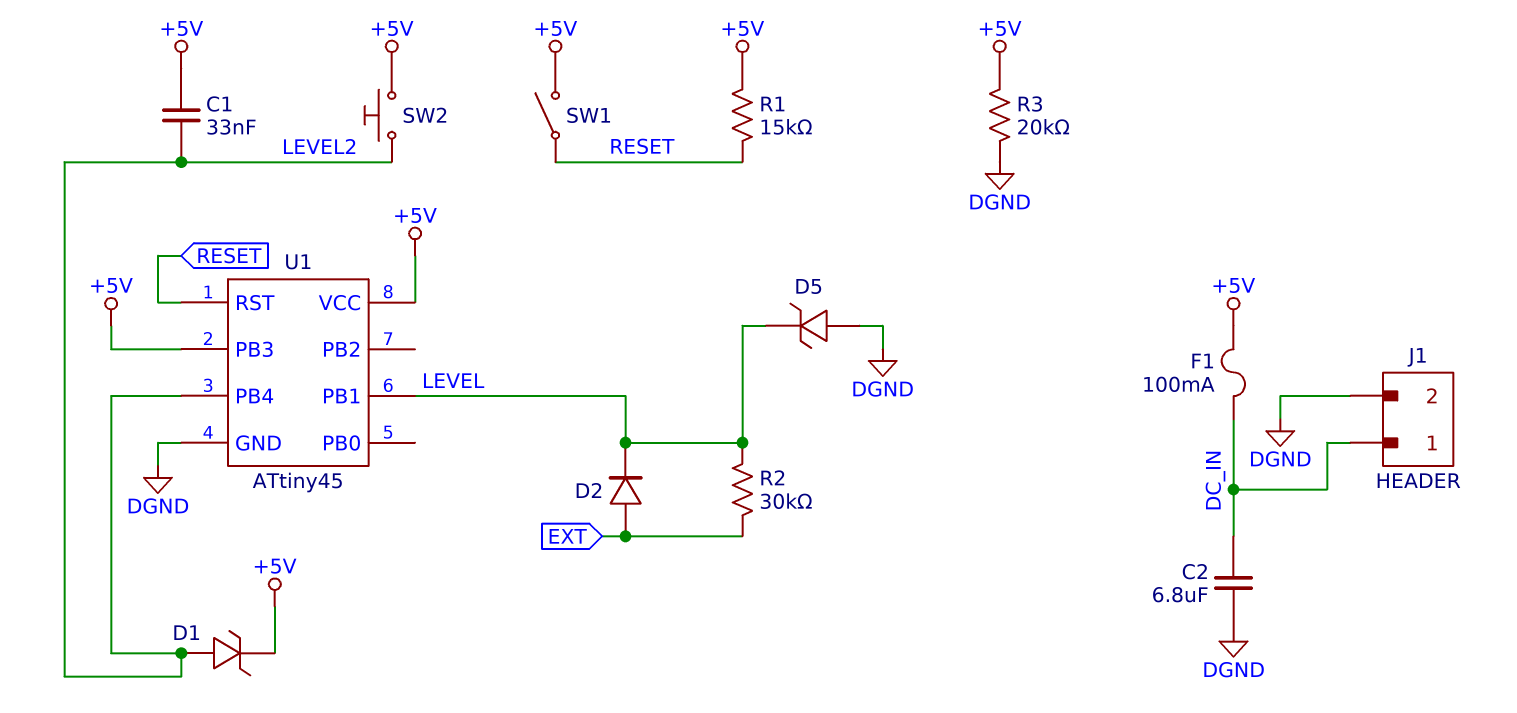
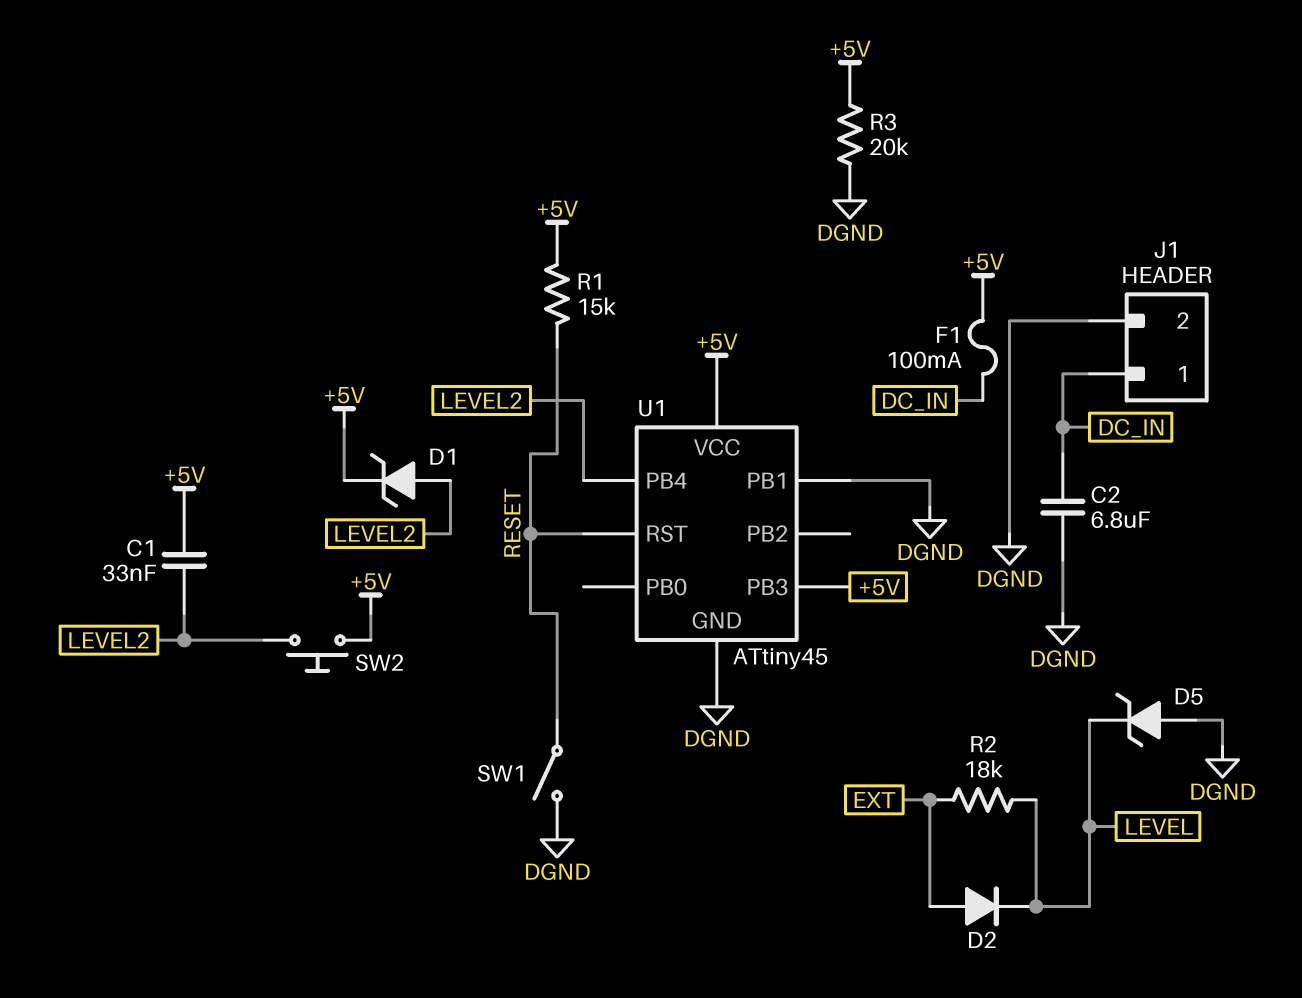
R2: 30k (EXT, LEVEL) -> 18k (EXT, LEVEL)
SW1: switch (+5V, RESET) -> switch (DGND, RESET)
U1 pin PB1: LEVEL -> DGND

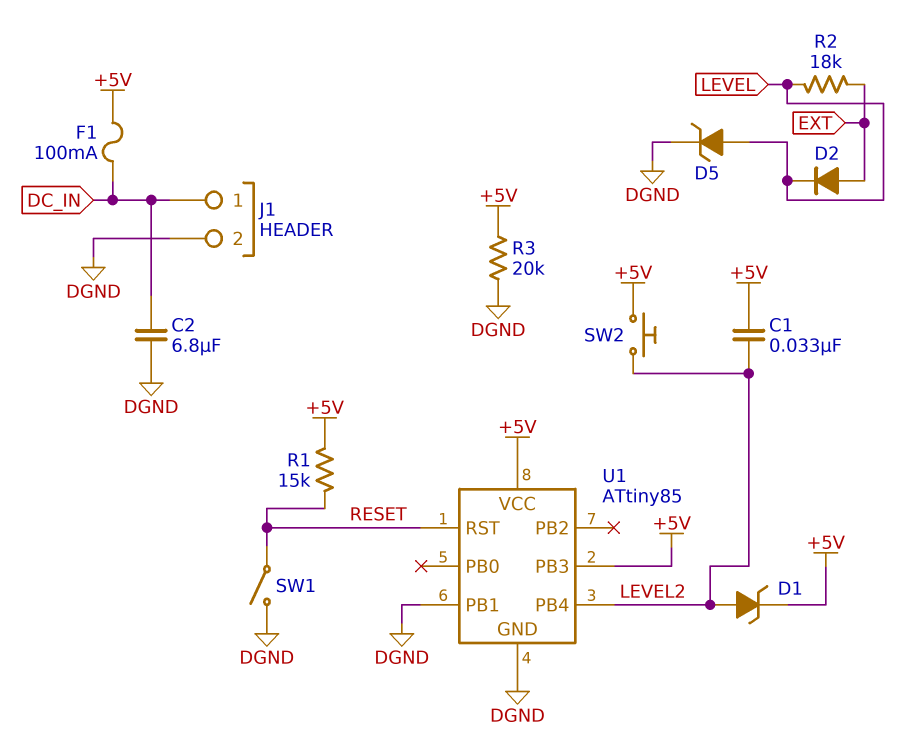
D5: zener (A DGND, K LEVEL) -> zener (A LEVEL, K DGND)
U1: ATtiny45 -> ATtiny85

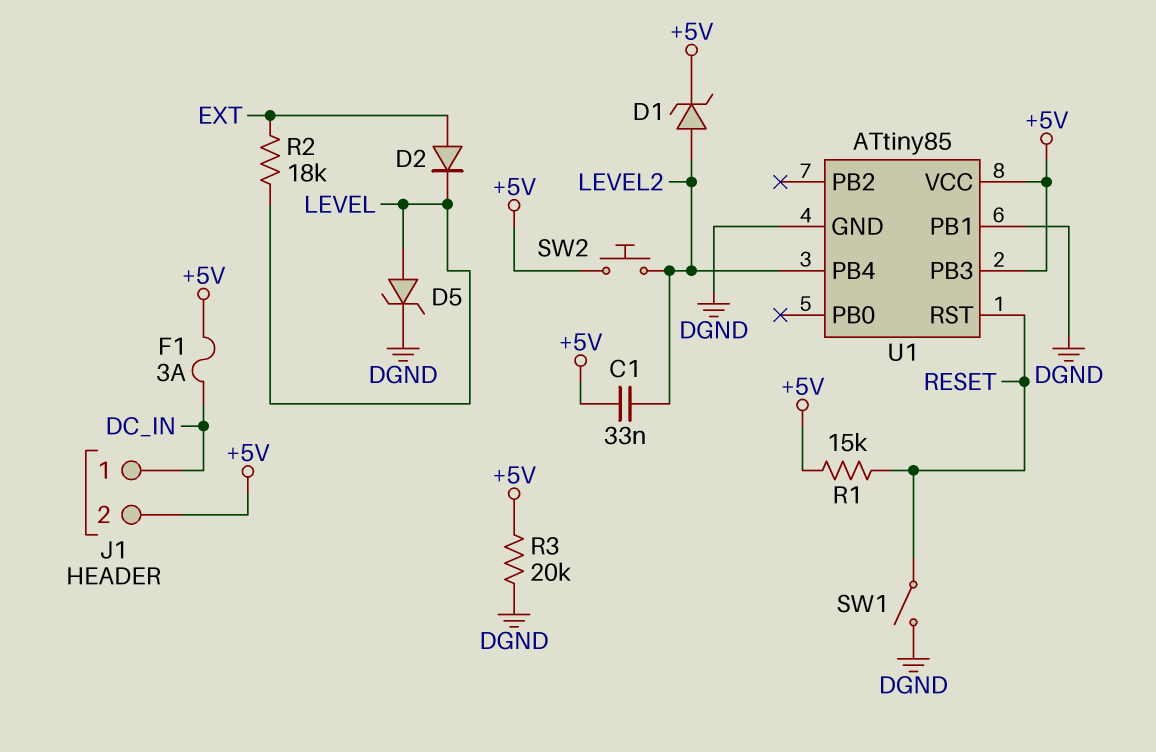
C2: 6.8uF (DC_IN, DGND) -> none
F1: 100mA (+5V, DC_IN) -> 3A (+5V, DC_IN)
J1 pin 2: DGND -> +5V

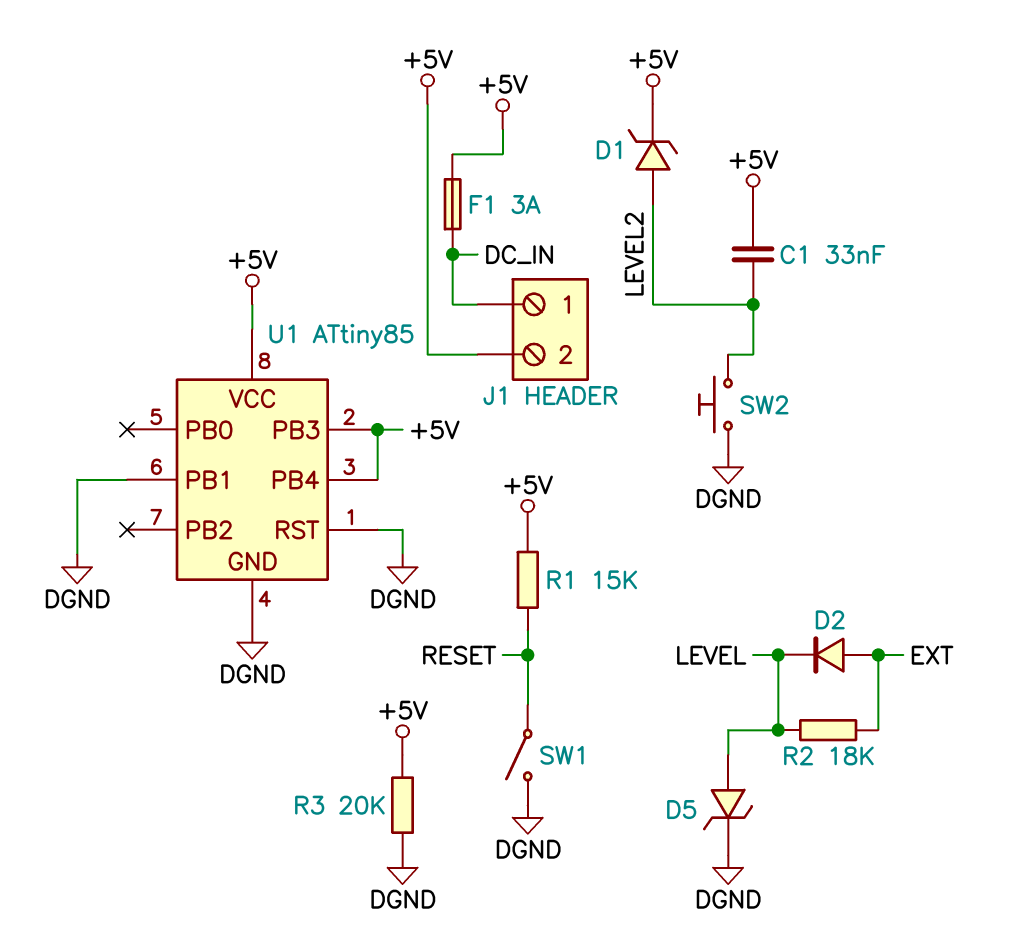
SW2: button (+5V, LEVEL2) -> button (DGND, LEVEL2)
U1 pin PB4: LEVEL2 -> +5V
U1 pin RST: RESET -> DGND

